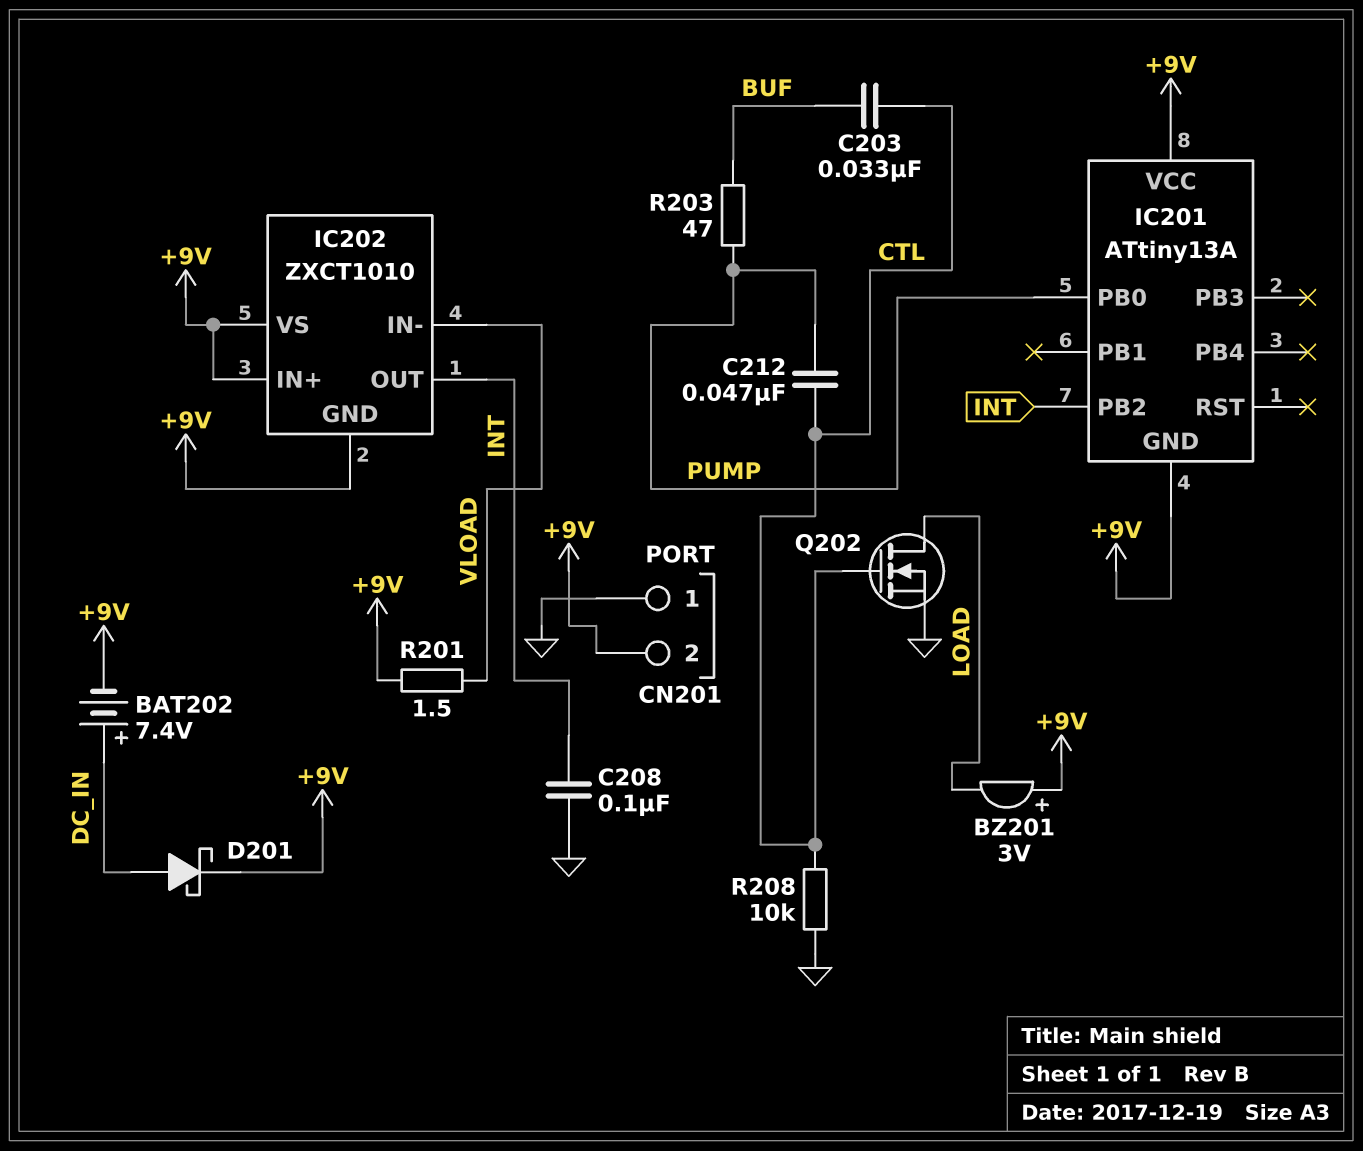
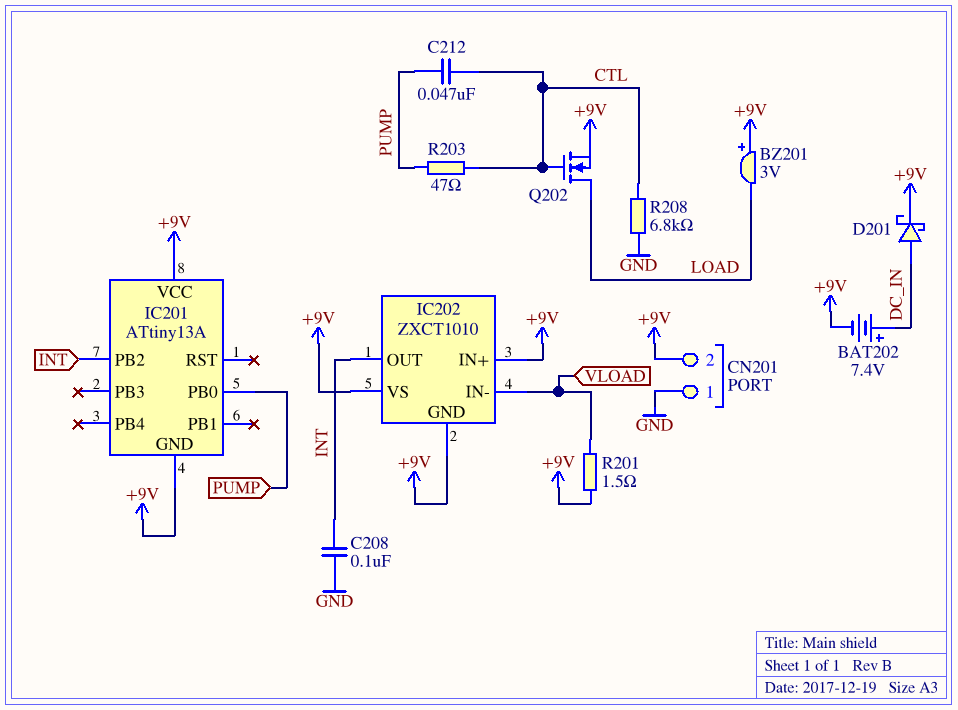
C203: 33nF (BUF, CTL) -> none
Q202: NMOS (G CTL, D LOAD, S GND) -> NMOS (G CTL, D LOAD, S +9V)
R203: 47 (BUF, PUMP) -> 47 (CTL, PUMP)
R208: 10k (CTL, GND) -> 6.8k (CTL, GND)

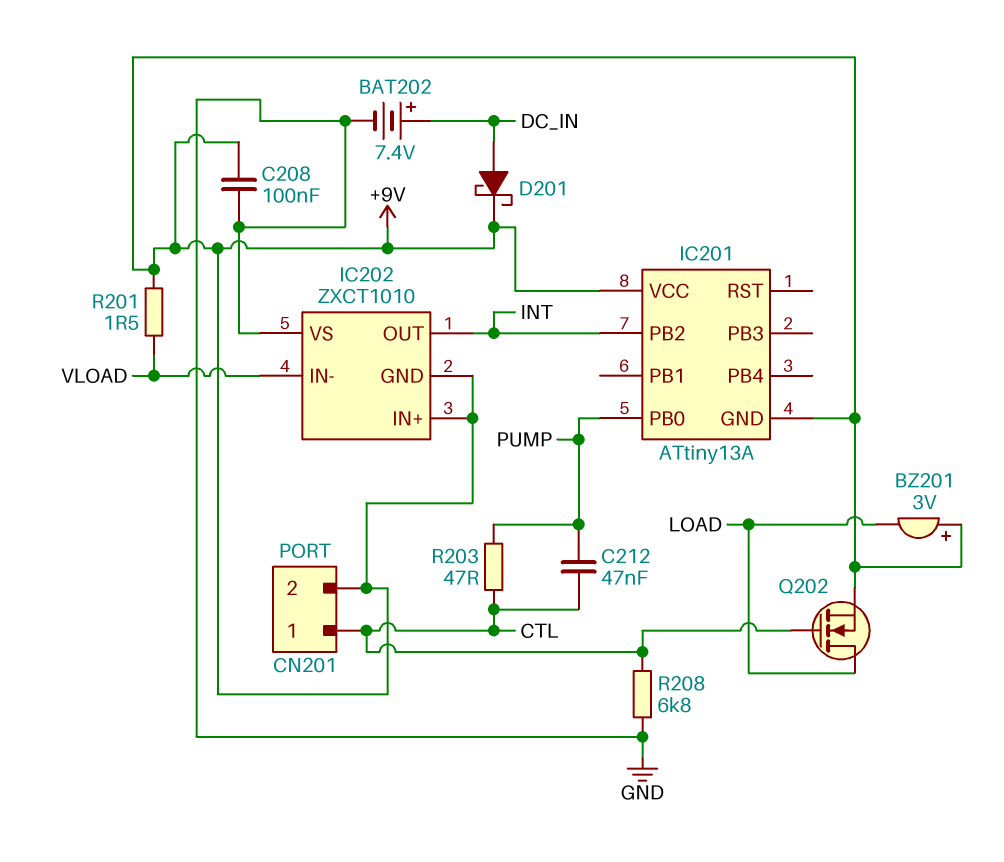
BAT202: 7.4V (plus DC_IN, minus +9V) -> 7.4V (plus DC_IN, minus GND)
C208: 100nF (GND, INT) -> 100nF (+9V, GND)
CN201 pin 1: GND -> CTL
IC202 pin VS: +9V -> GND

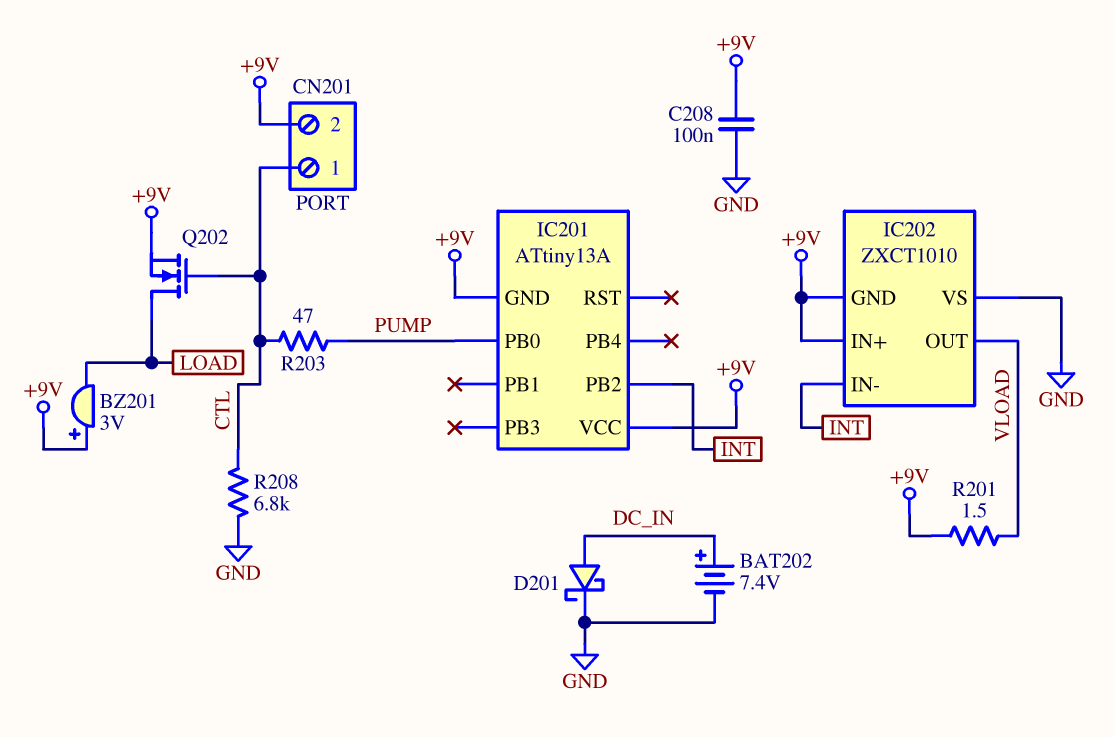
C212: 47nF (CTL, PUMP) -> none
D201: schottky (A DC_IN, K +9V) -> schottky (A DC_IN, K GND)
IC202 pin IN-: VLOAD -> INT
IC202 pin OUT: INT -> VLOAD

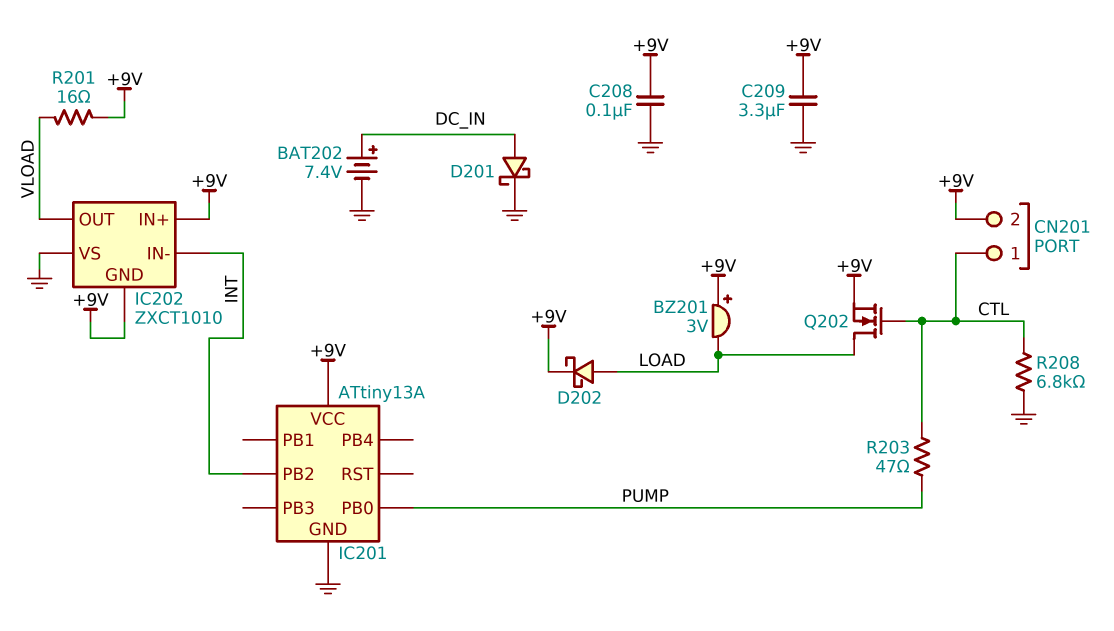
C209: none -> 3.3uF (+9V, GND)
D202: none -> schottky (A LOAD, K +9V)
IC201 pin GND: +9V -> GND
R201: 1.5 (+9V, VLOAD) -> 16 (+9V, VLOAD)

